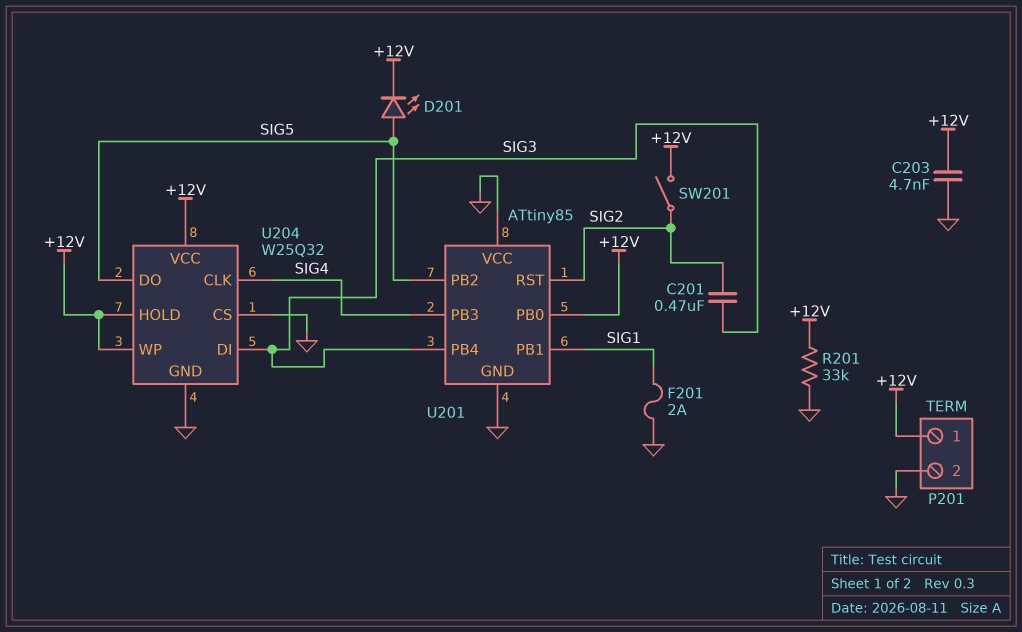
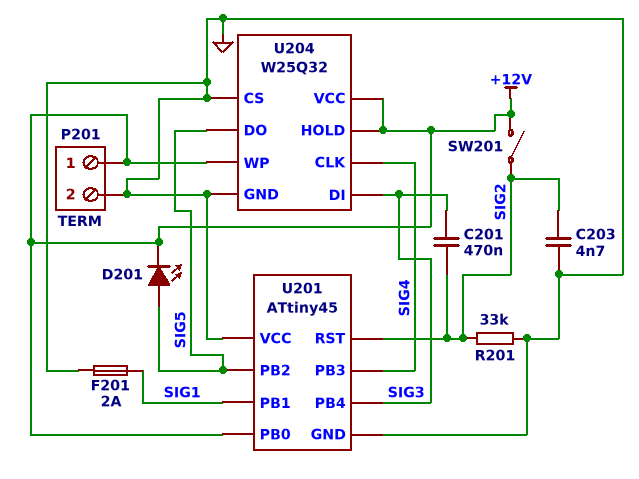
C203: 4.7nF (+12V, GND) -> 4.7nF (GND, SIG2)
R201: 33k (+12V, GND) -> 33k (GND, SIG2)
U201: ATtiny85 -> ATtiny45

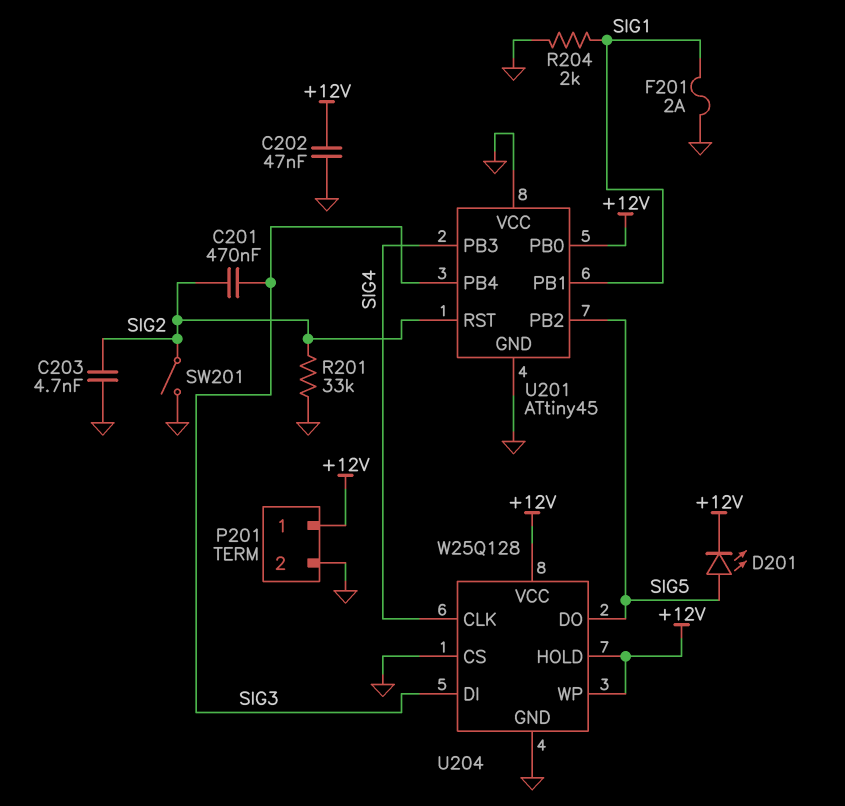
C202: none -> 47nF (+12V, GND)
R204: none -> 2k (GND, SIG1)
SW201: switch (+12V, SIG2) -> switch (GND, SIG2)
U204: W25Q32 -> W25Q128

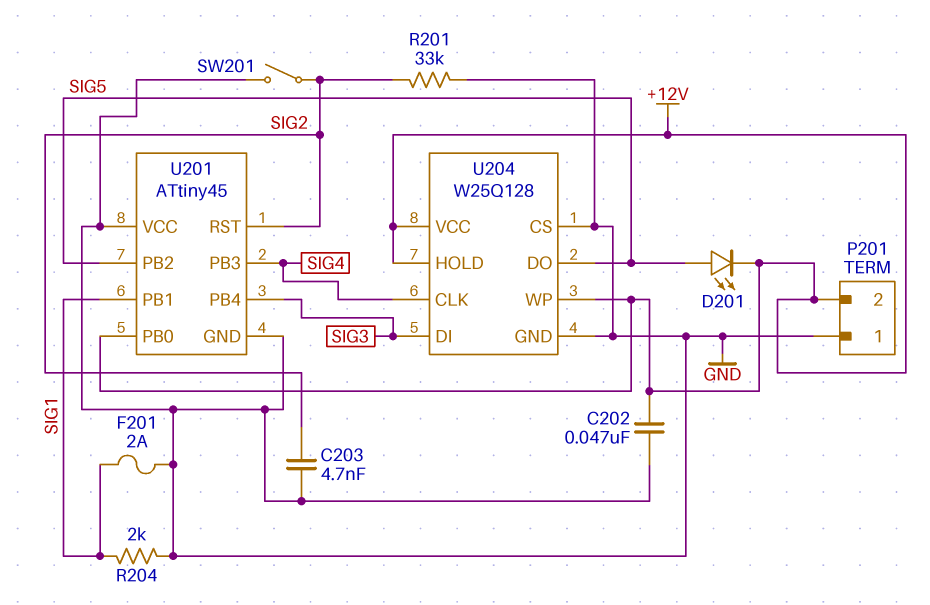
C201: 470nF (SIG2, SIG3) -> none
P201 pin 1: +12V -> GND
P201 pin 2: GND -> +12V

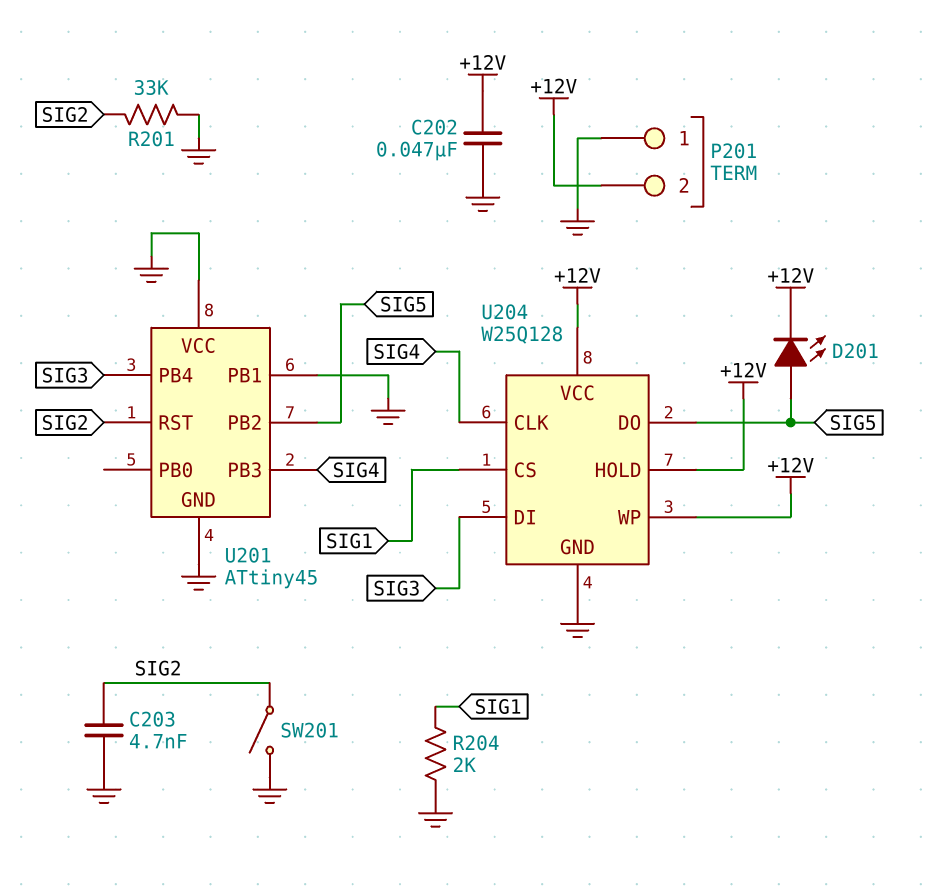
F201: 2A (GND, SIG1) -> none
U201 pin PB0: +12V -> none
U201 pin PB1: SIG1 -> GND
U204 pin CS: GND -> SIG1

